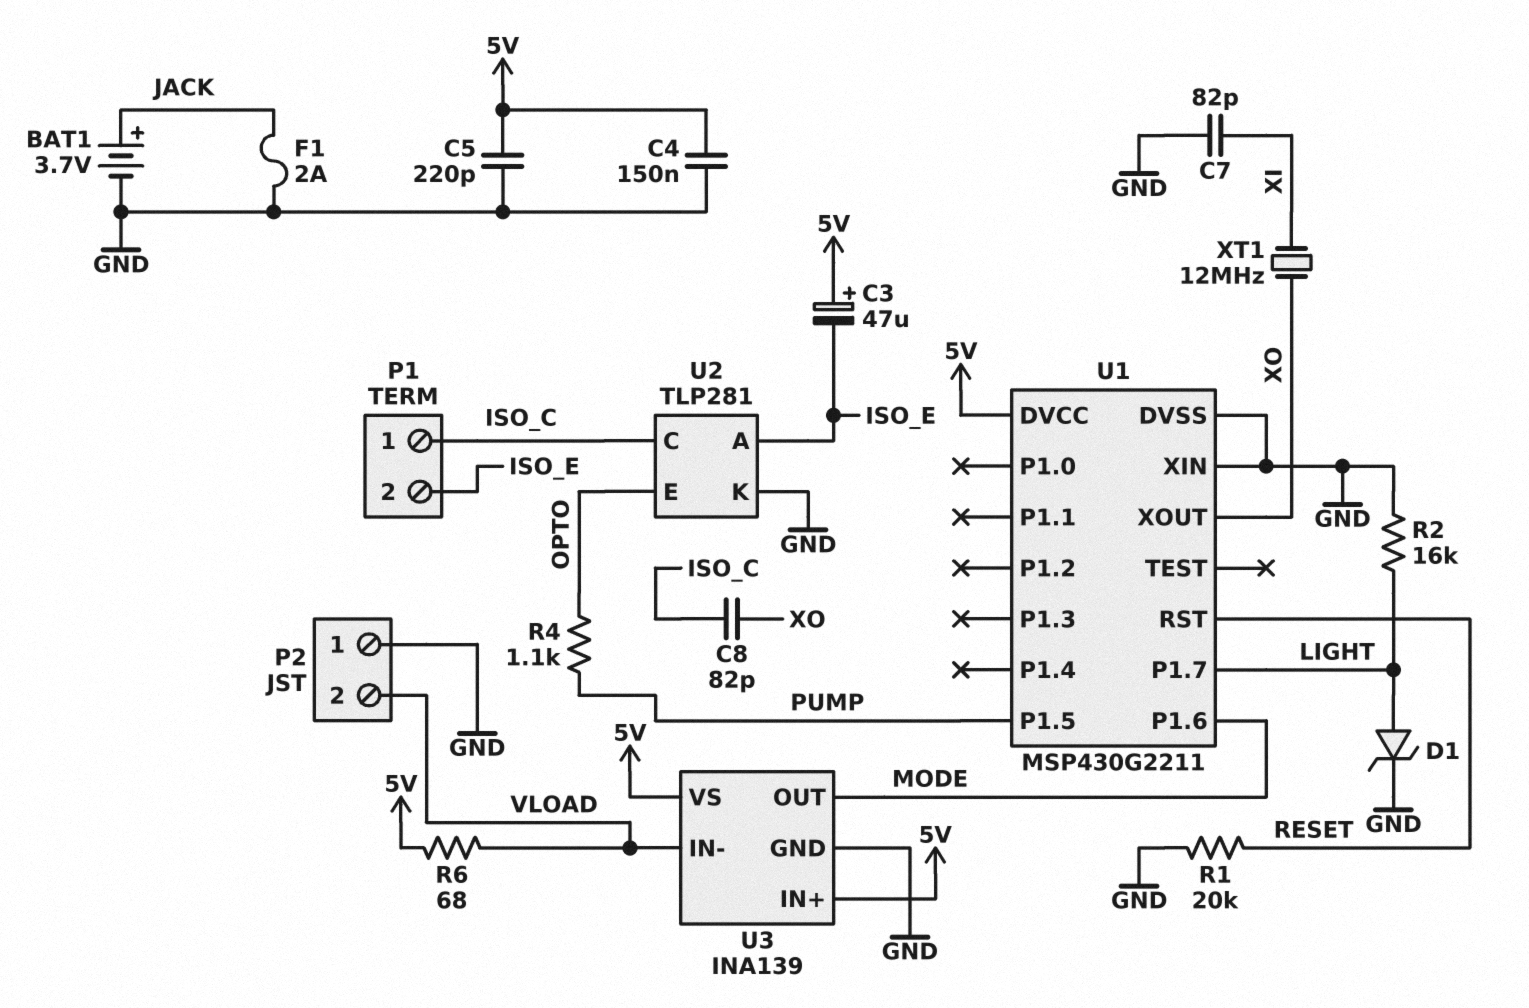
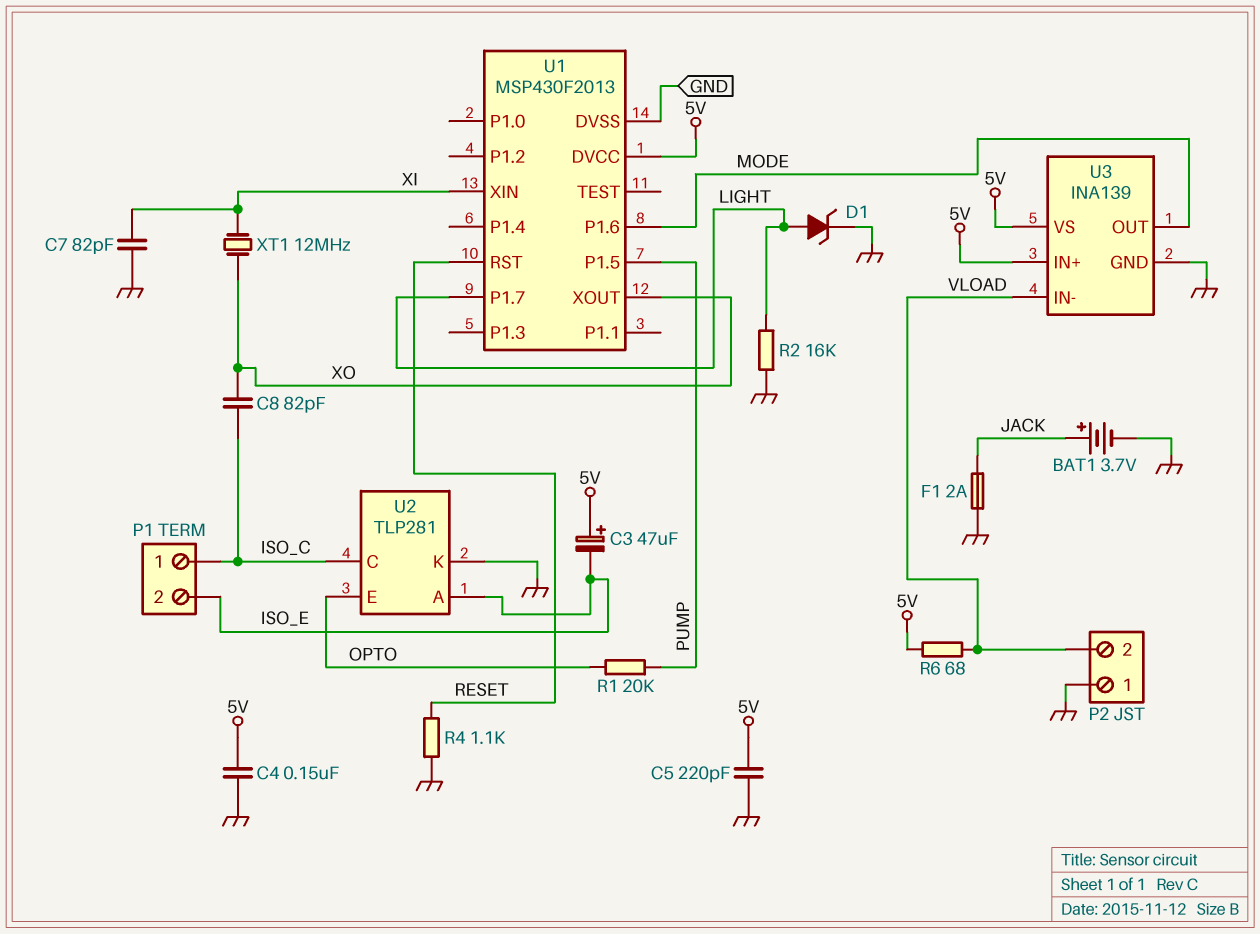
R1: 20k (GND, RESET) -> 20k (OPTO, PUMP)
R4: 1.1k (OPTO, PUMP) -> 1.1k (GND, RESET)
U1: MSP430G2211 -> MSP430F2013
U1 pin XIN: GND -> XI

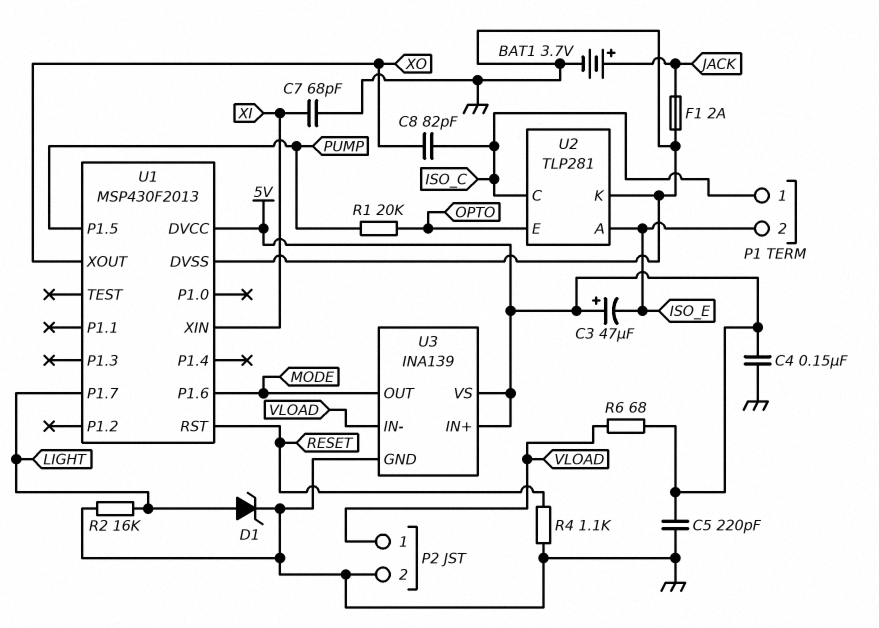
C7: 82pF (GND, XI) -> 68pF (GND, XI)
P2 pin 1: GND -> VLOAD
P2 pin 2: VLOAD -> GND
XT1: 12MHz (XI, XO) -> none

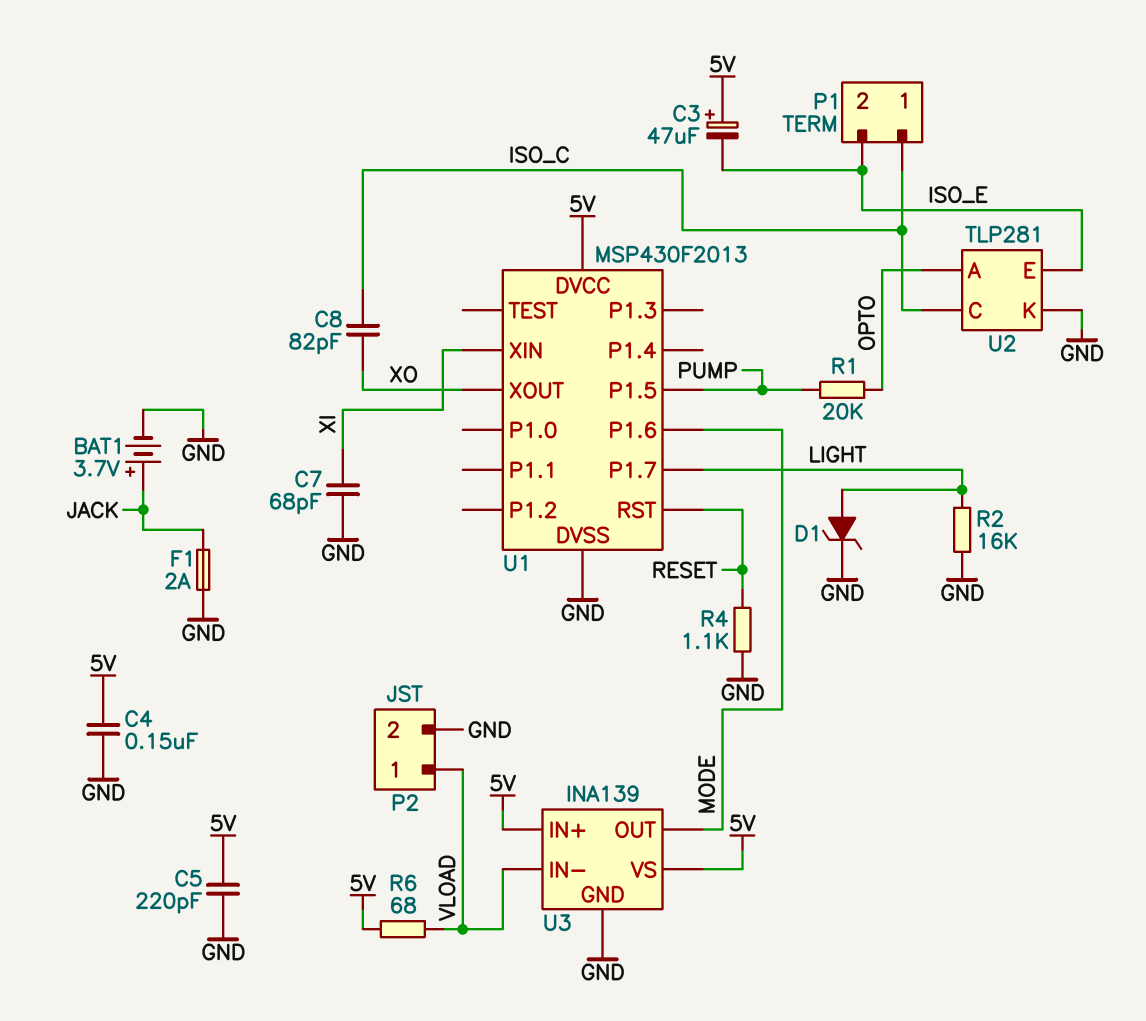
U2 pin A: ISO_E -> OPTO
U2 pin E: OPTO -> ISO_E

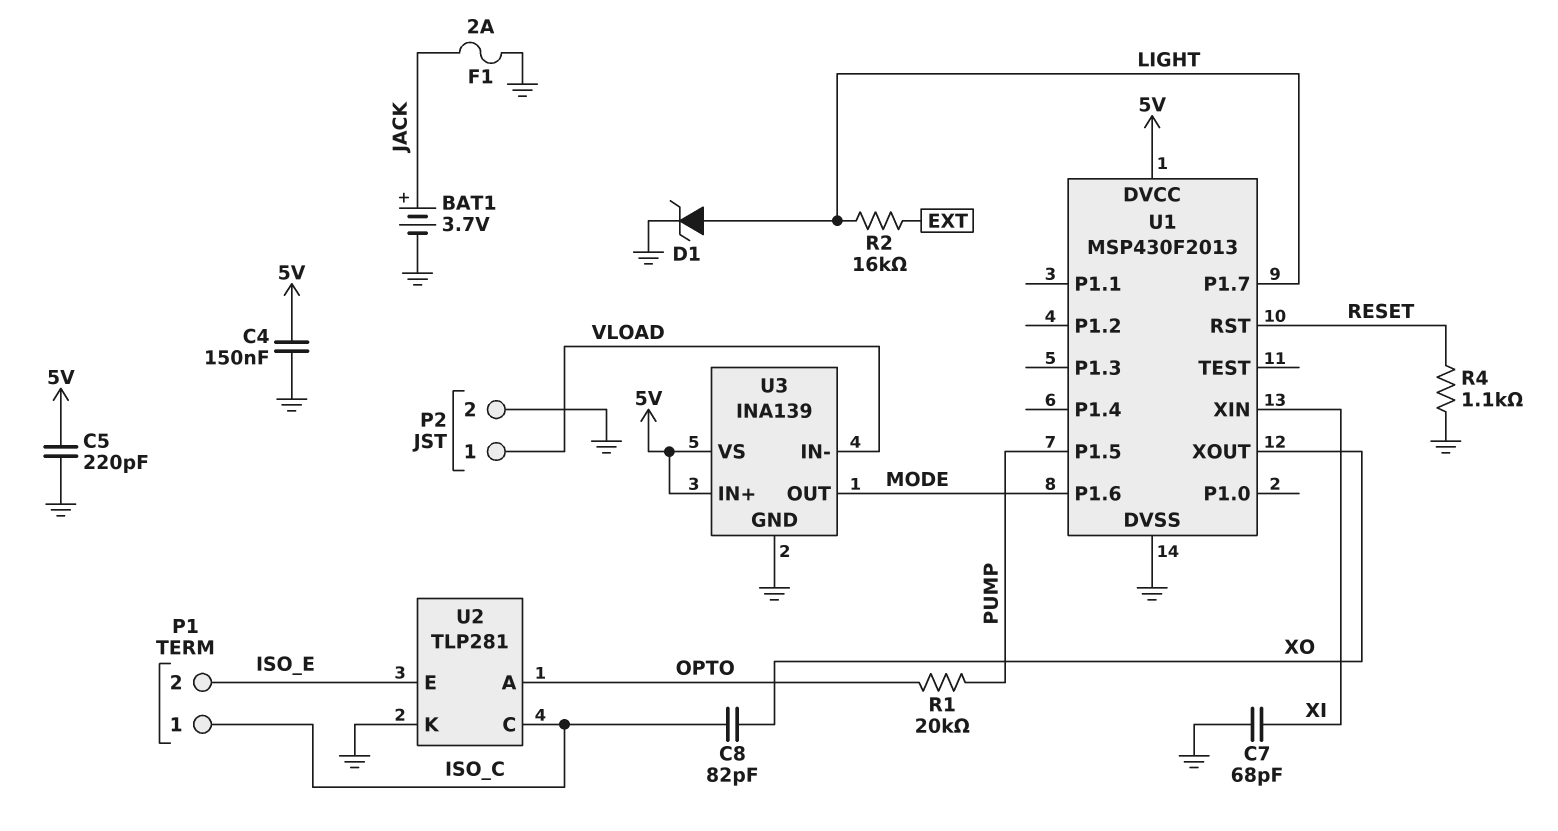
C3: 47uF (plus 5V, minus ISO_E) -> none
R2: 16k (GND, LIGHT) -> 16k (EXT, LIGHT)
R6: 68 (5V, VLOAD) -> none

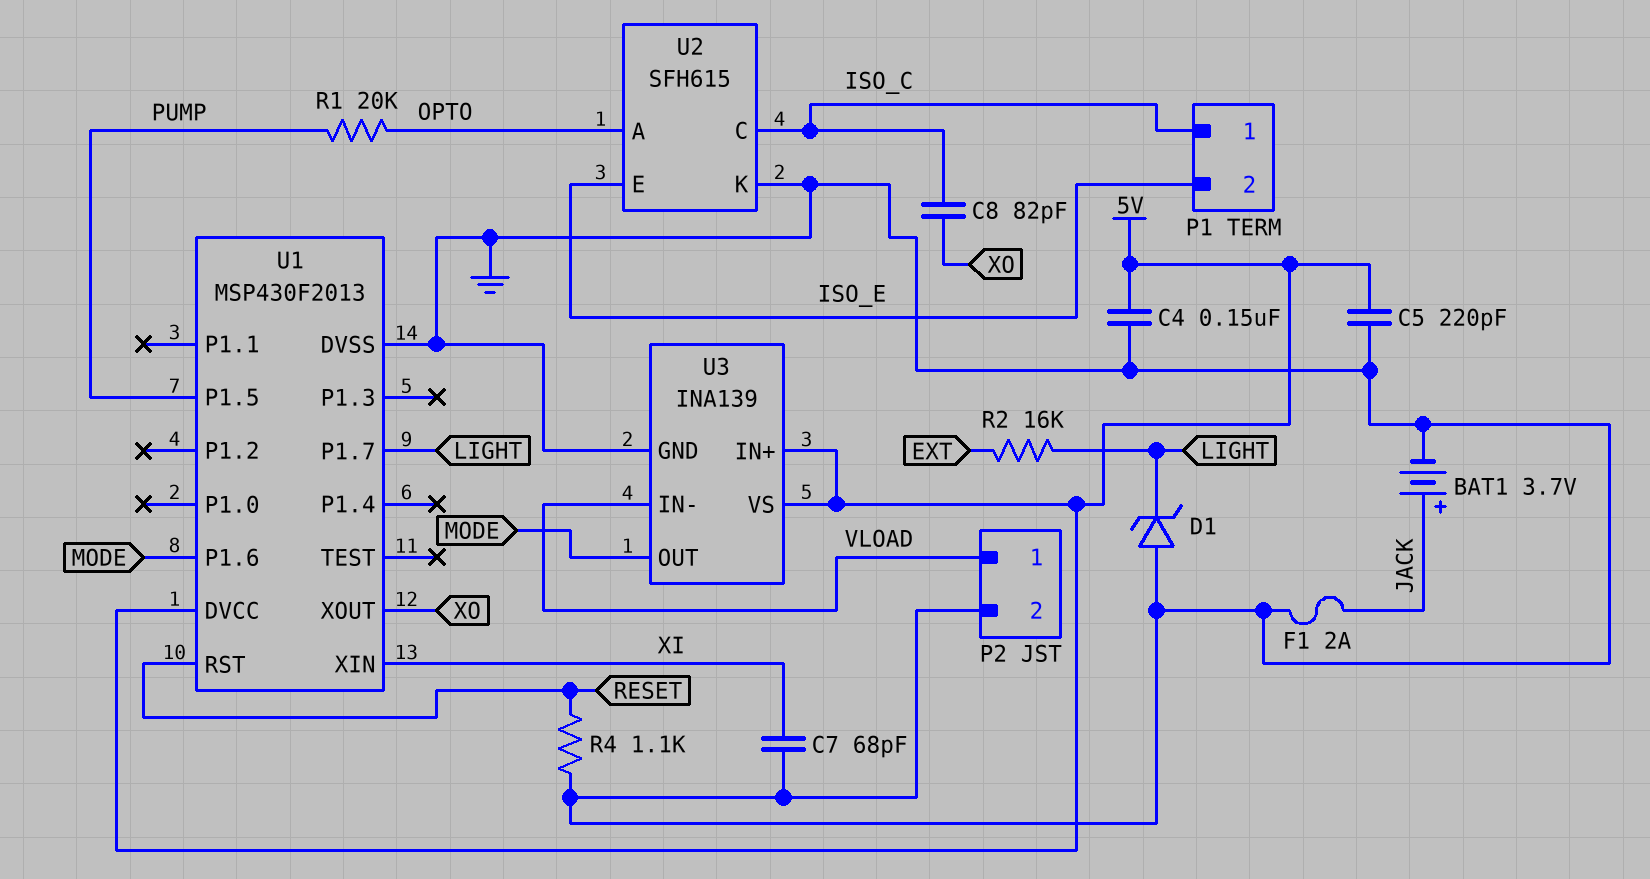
D1: zener (A LIGHT, K GND) -> zener (A GND, K LIGHT)
U2: TLP281 -> SFH615

